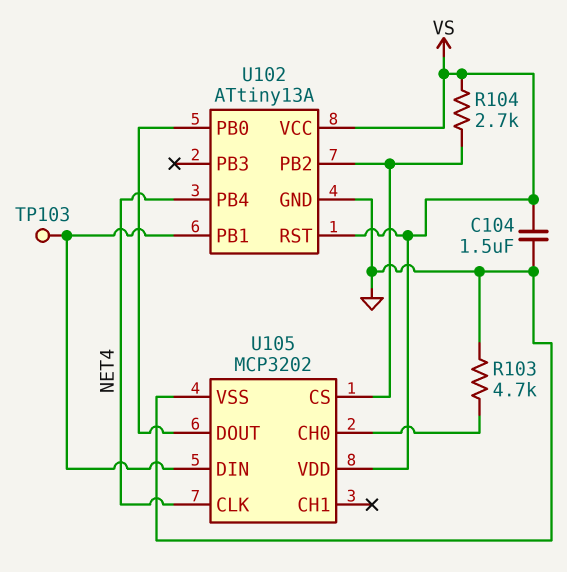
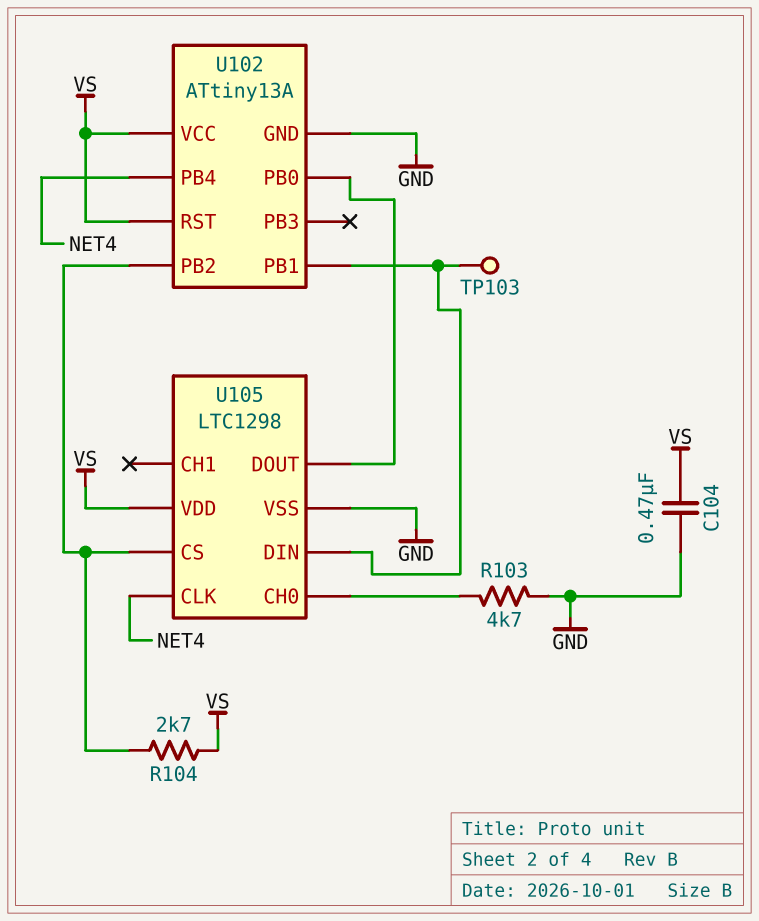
C104: 1.5uF (GND, VS) -> 470nF (GND, VS)
U105: MCP3202 -> LTC1298

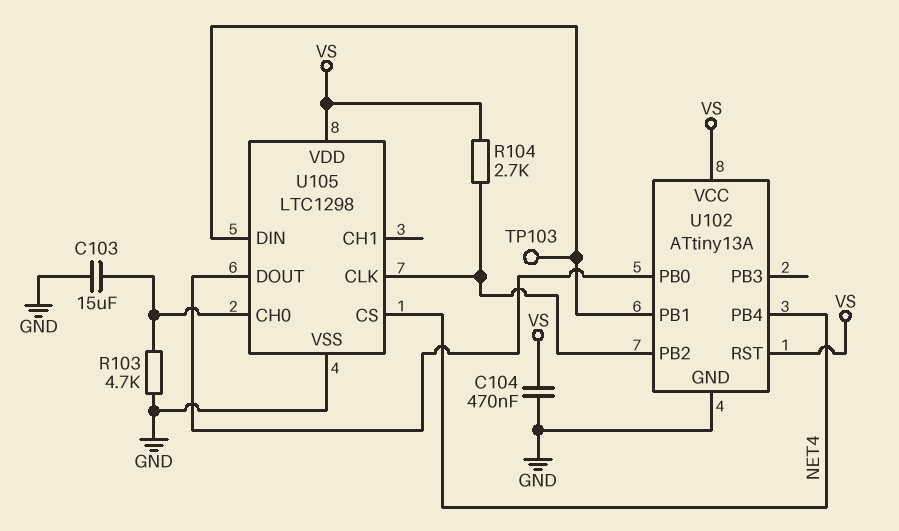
C103: none -> 15uF (GND, U105/CH0)
U105 pin CLK: NET4 -> U102/PB2
U105 pin CS: U102/PB2 -> NET4

